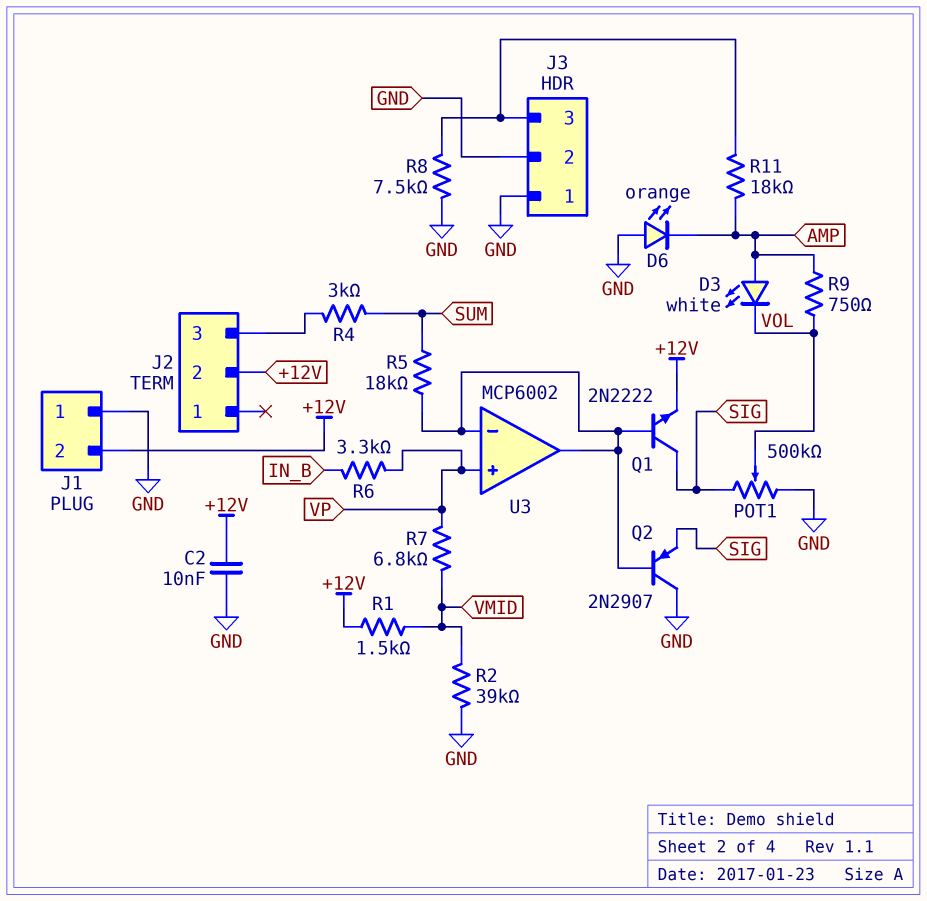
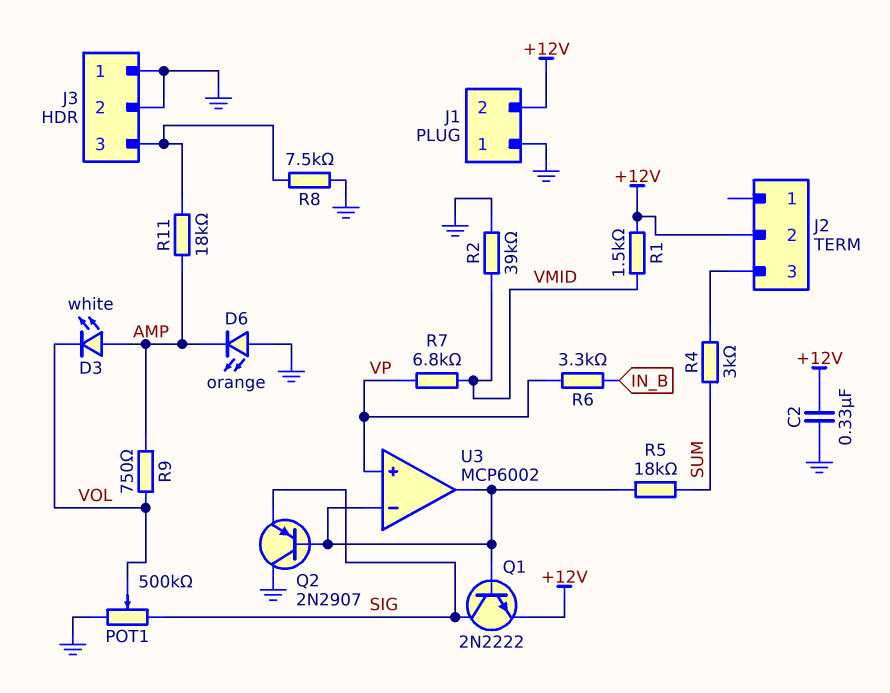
C2: 10nF (+12V, GND) -> 330nF (+12V, GND)

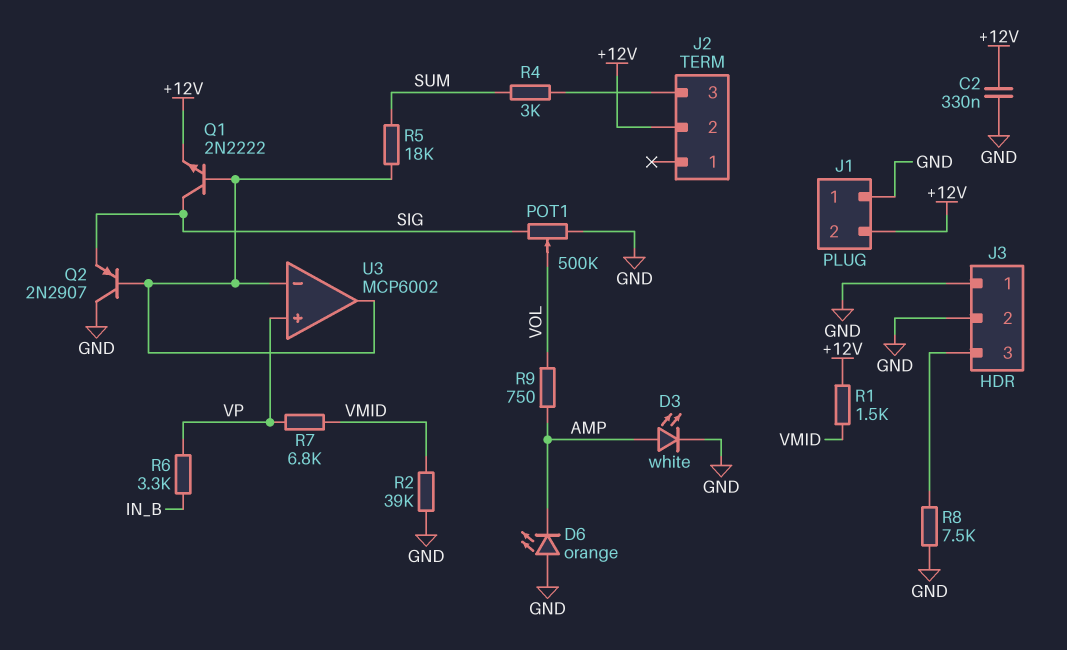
D3: LED white (A AMP, K VOL) -> LED white (A AMP, K GND)
R11: 18k (AMP, J3/3) -> none

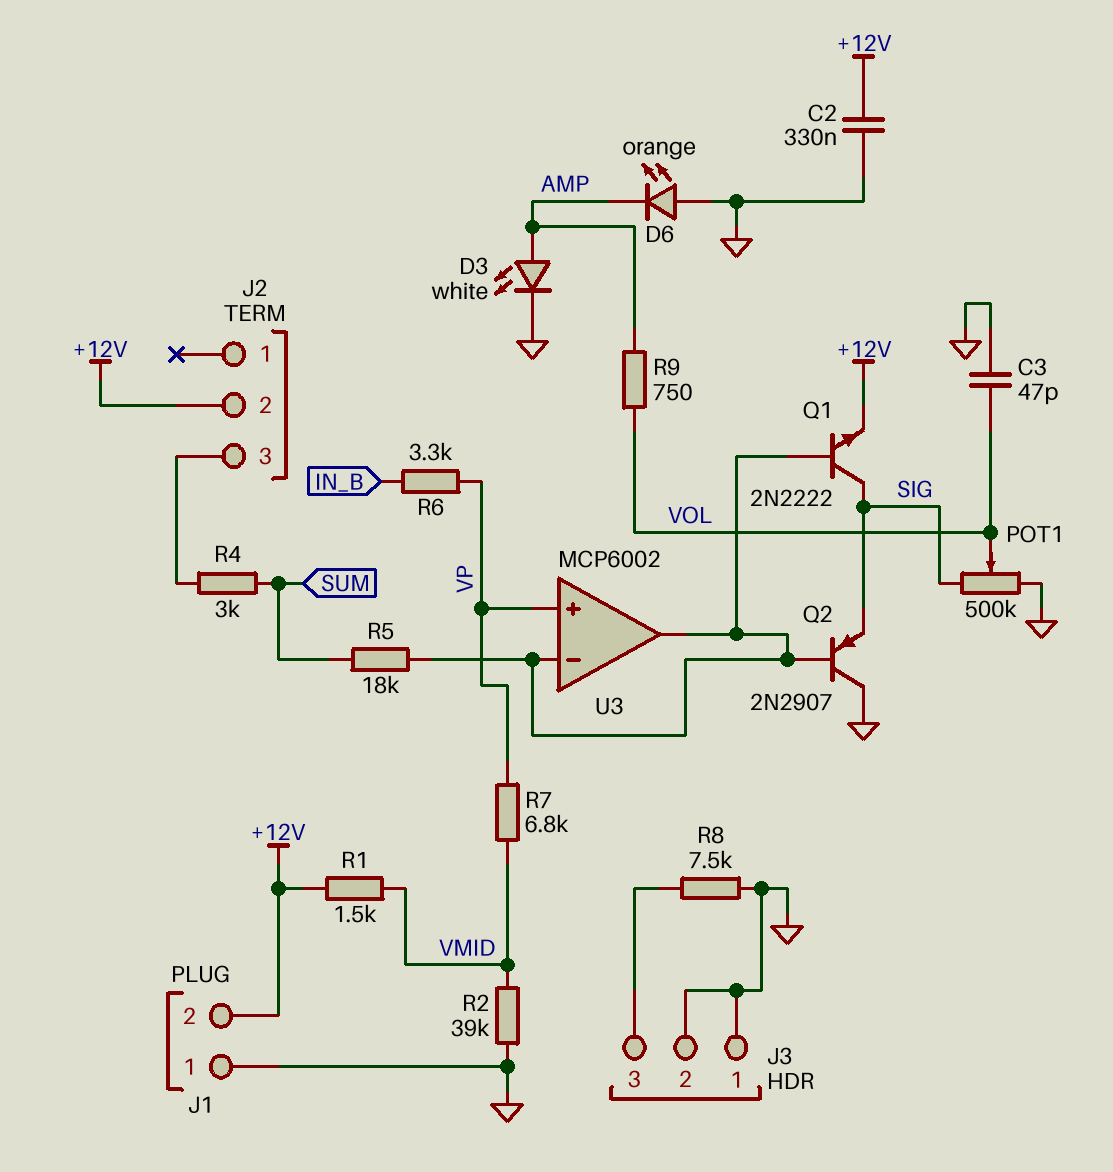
C3: none -> 47pF (GND, VOL)

